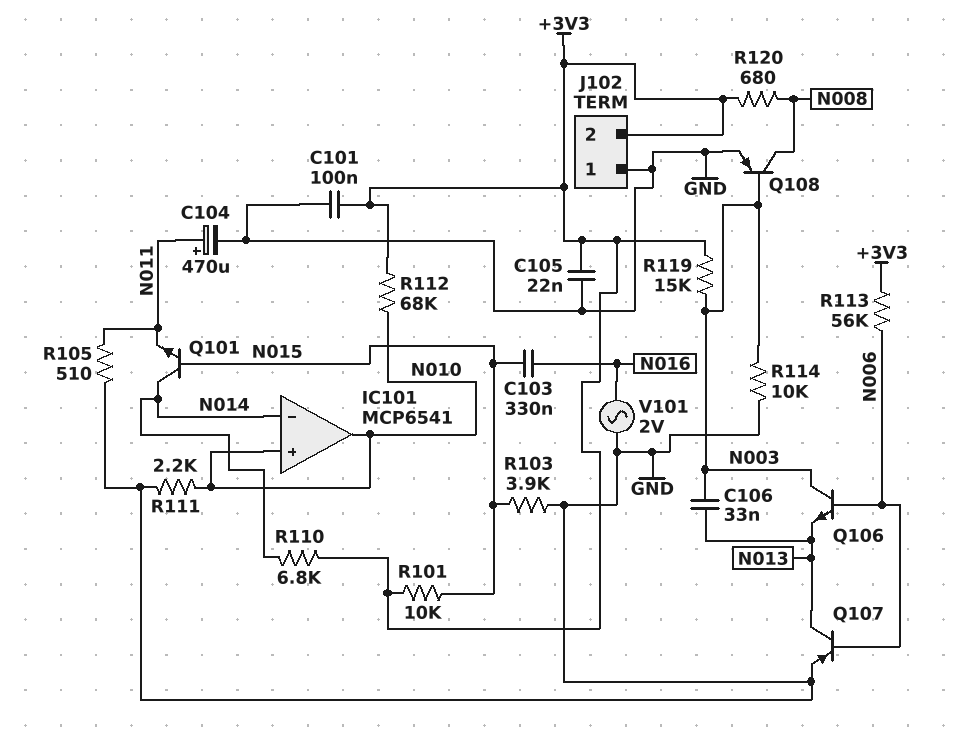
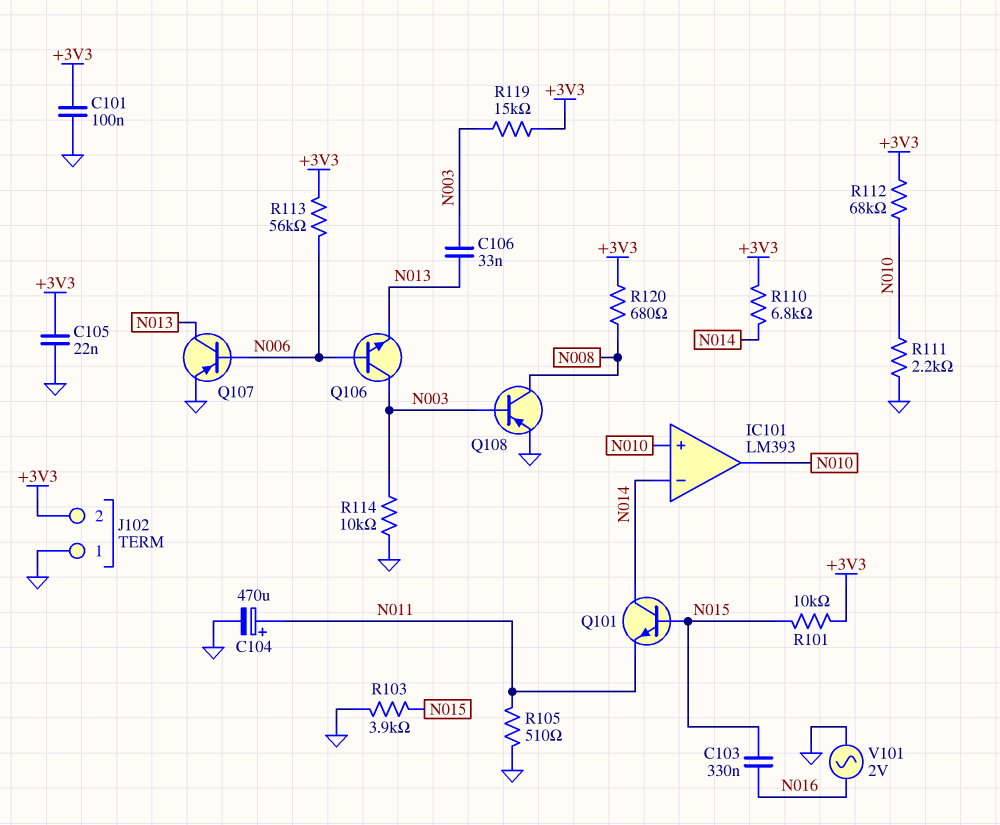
IC101: MCP6541 -> LM393

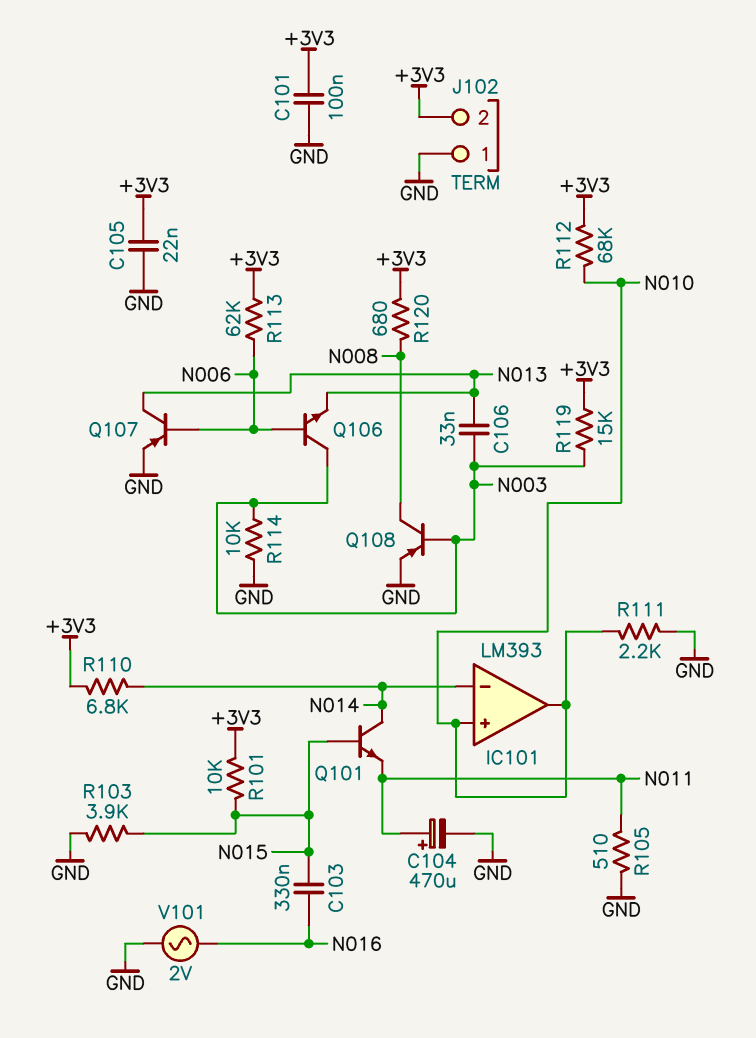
R113: 56k (+3V3, N006) -> 62k (+3V3, N006)

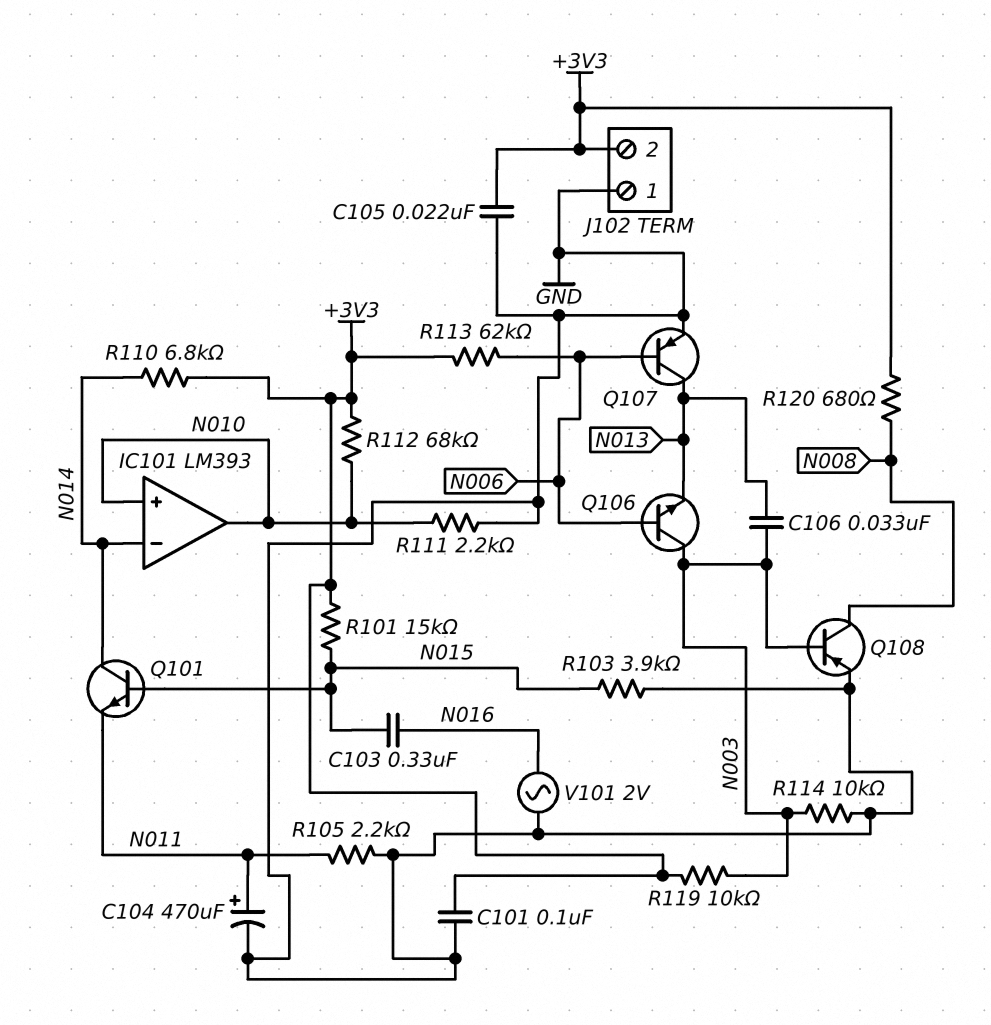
R101: 10k (+3V3, N015) -> 15k (+3V3, N015)
R105: 510 (GND, N011) -> 2.2k (GND, N011)
R119: 15k (+3V3, N003) -> 10k (+3V3, N003)

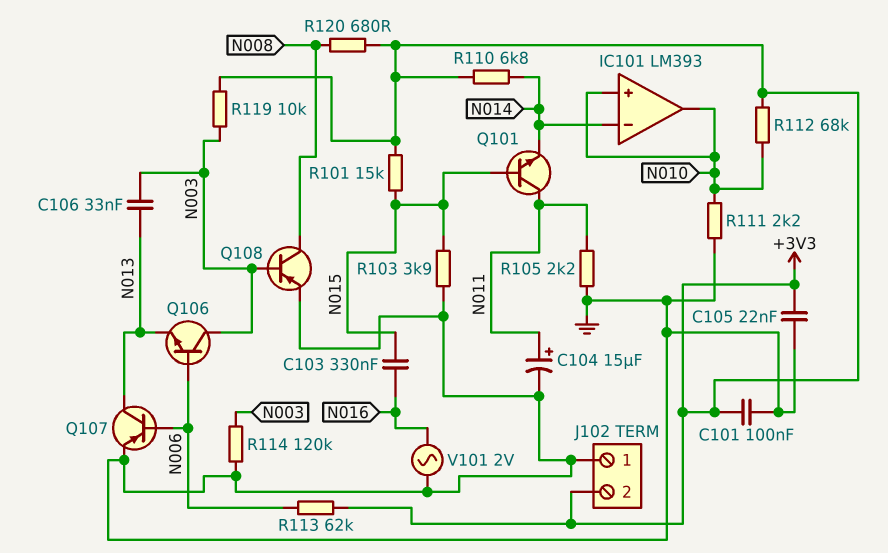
C104: 470uF (plus N011, minus GND) -> 15uF (plus N011, minus GND)
Q101: NPN (B N015, C N014, E N011) -> NPN (B N015, C N011, E N014)
R114: 10k (GND, N003) -> 120k (GND, N003)

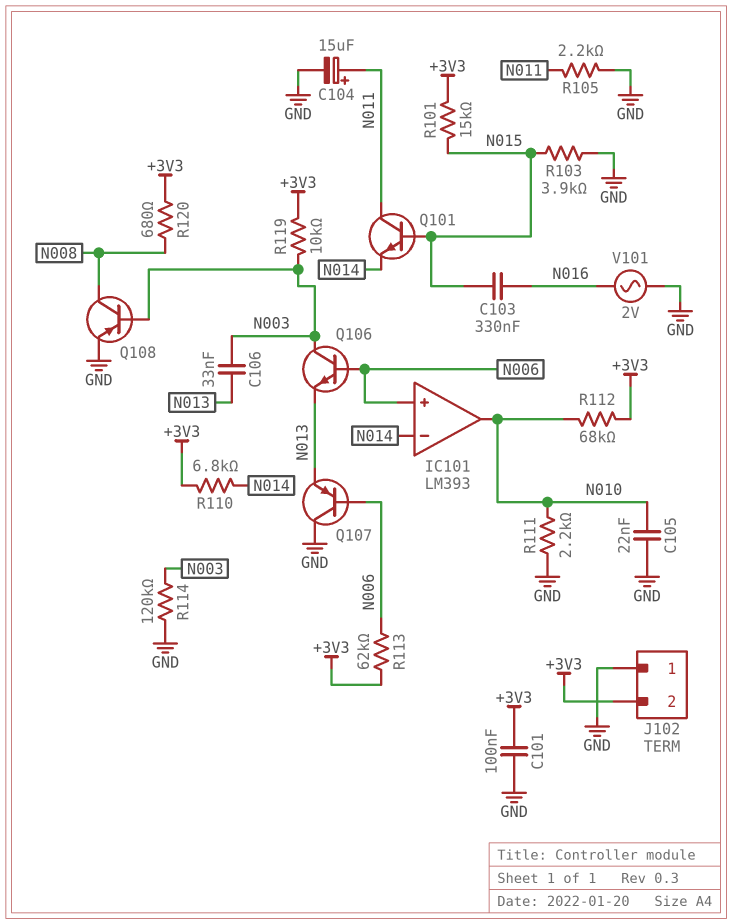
C105: 22nF (+3V3, GND) -> 22nF (GND, N010)
IC101 pin in+: N010 -> N006
Q107: PNP (B N006, C N013, E GND) -> PNP (B N006, C GND, E N013)

